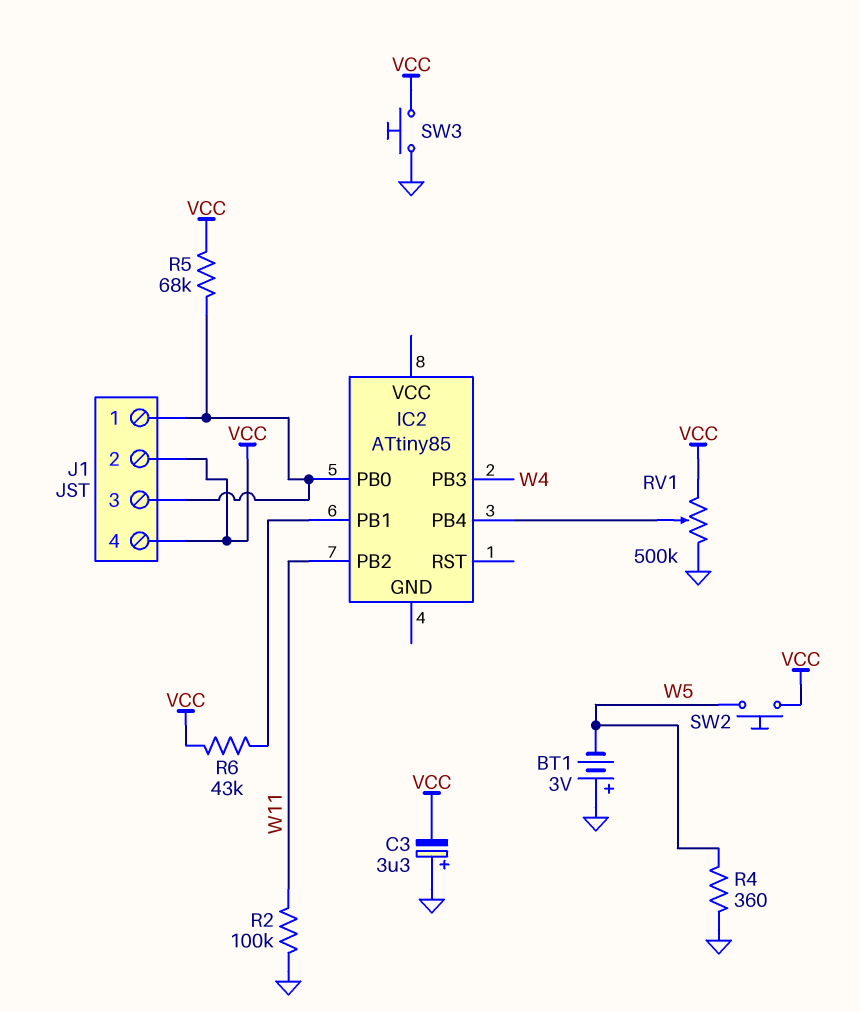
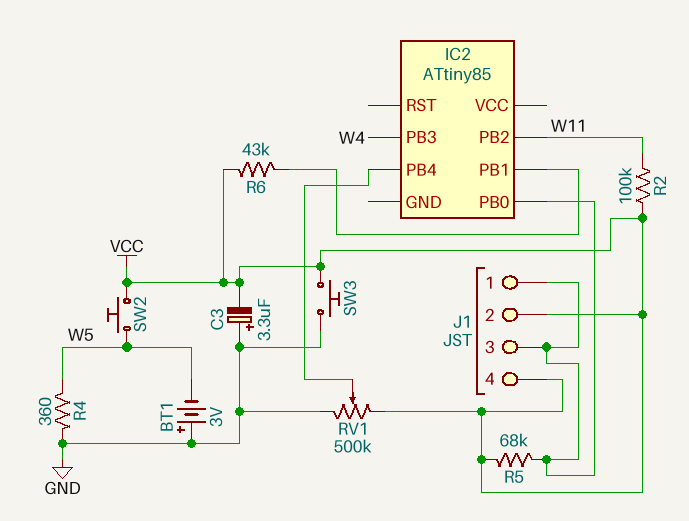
R2: 100k (GND, W11) -> 100k (VCC, W11)

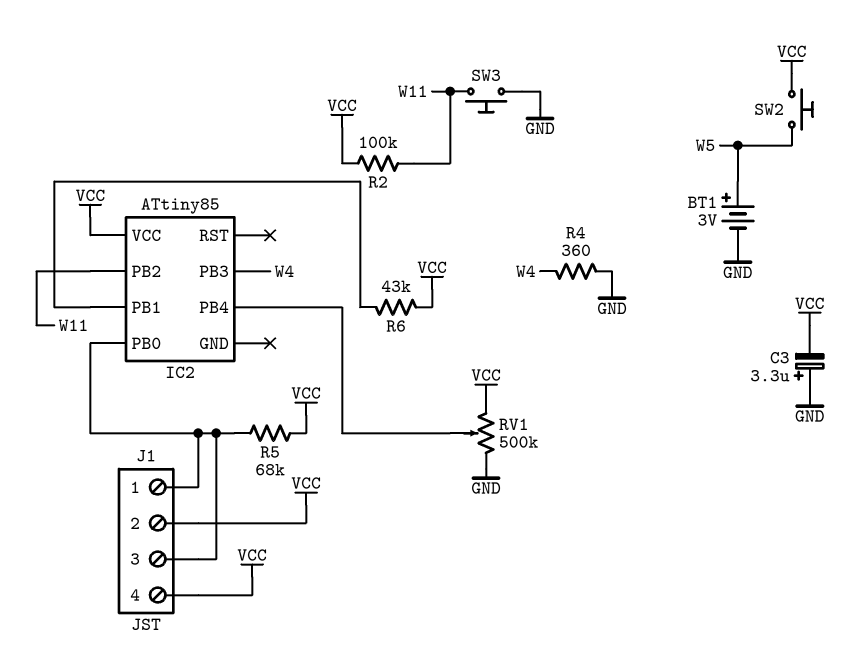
BT1: 3V (plus GND, minus W5) -> 3V (plus W5, minus GND)
IC2 pin VCC: none -> VCC
R4: 360 (GND, W5) -> 360 (GND, W4)
SW3: button (GND, VCC) -> button (GND, W11)

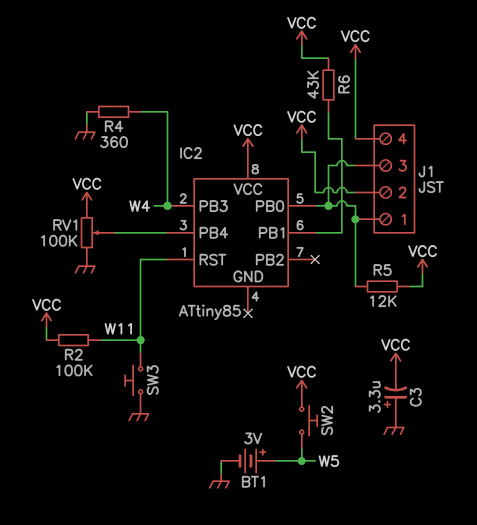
IC2 pin PB2: W11 -> none
IC2 pin RST: none -> W11
R5: 68k (IC2/PB0, VCC) -> 12k (IC2/PB0, VCC)
RV1: 500k (GND, VCC, wiper IC2/PB4) -> 100k (GND, VCC, wiper IC2/PB4)

